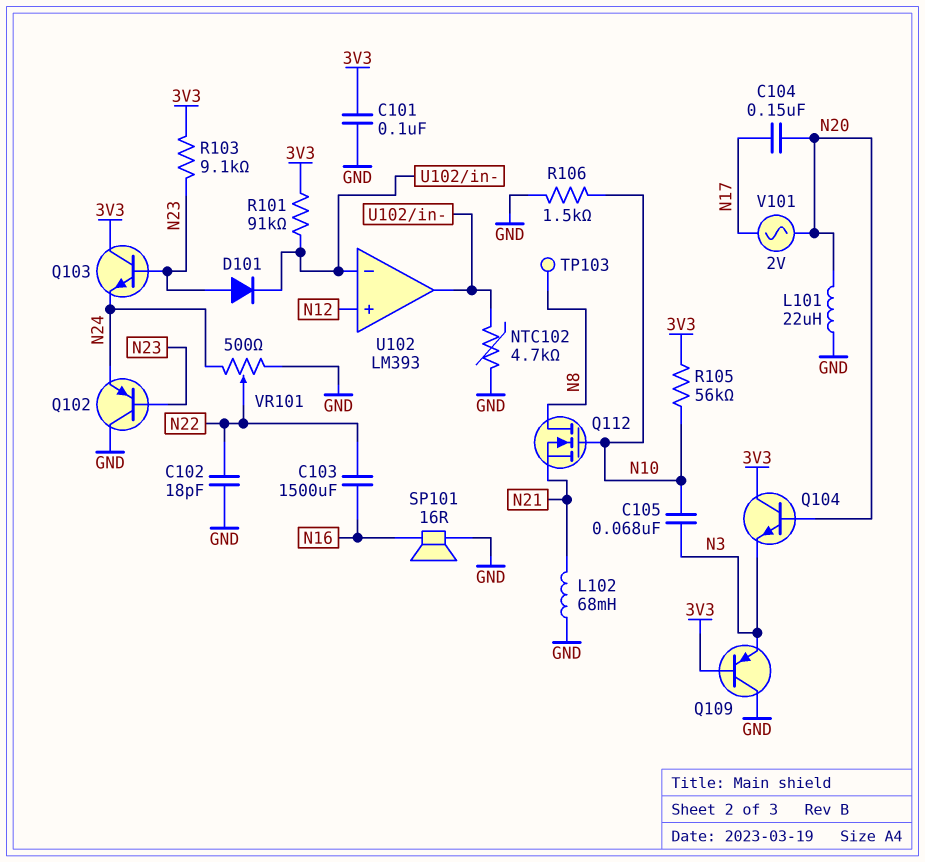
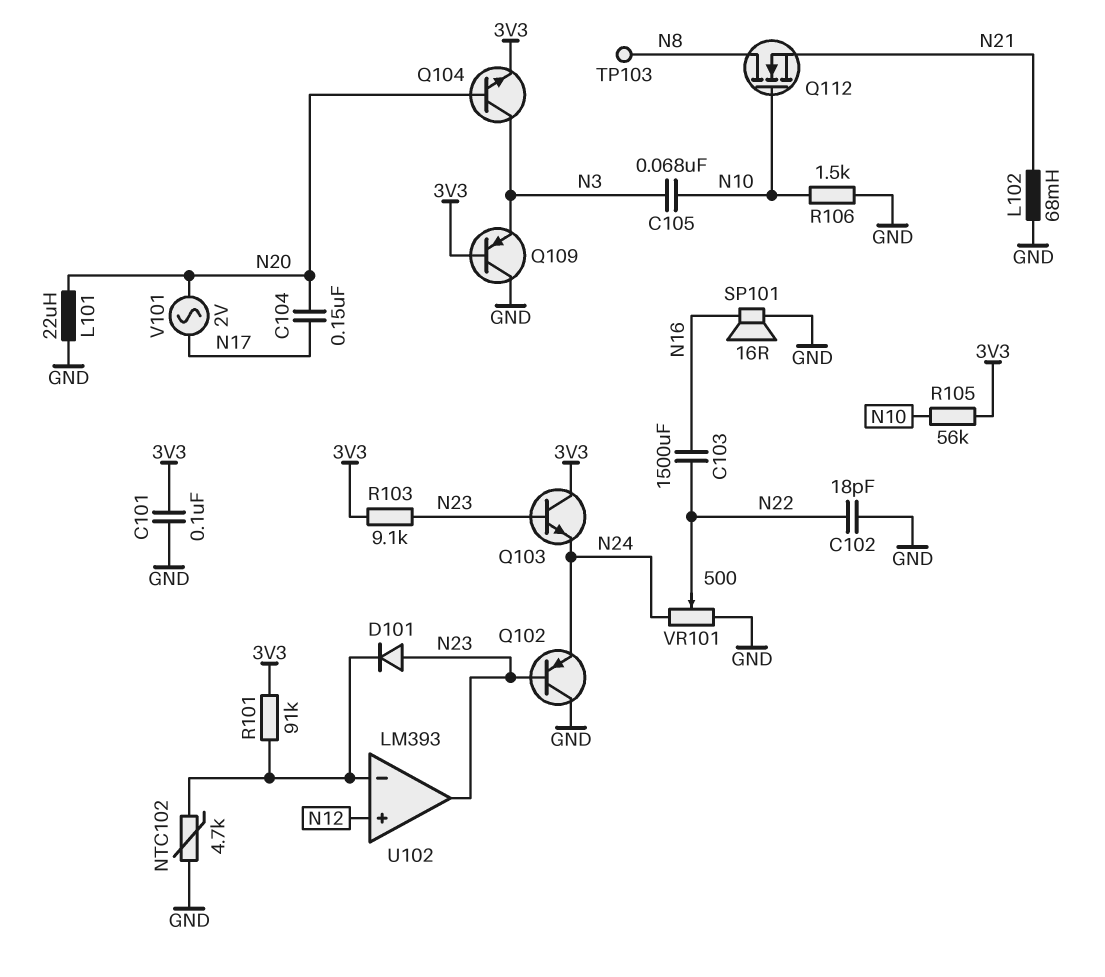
Q104: NPN (B N20, C 3V3, E N3) -> NPN (B N20, C N3, E 3V3)
U102 pin out: U102/in- -> N23

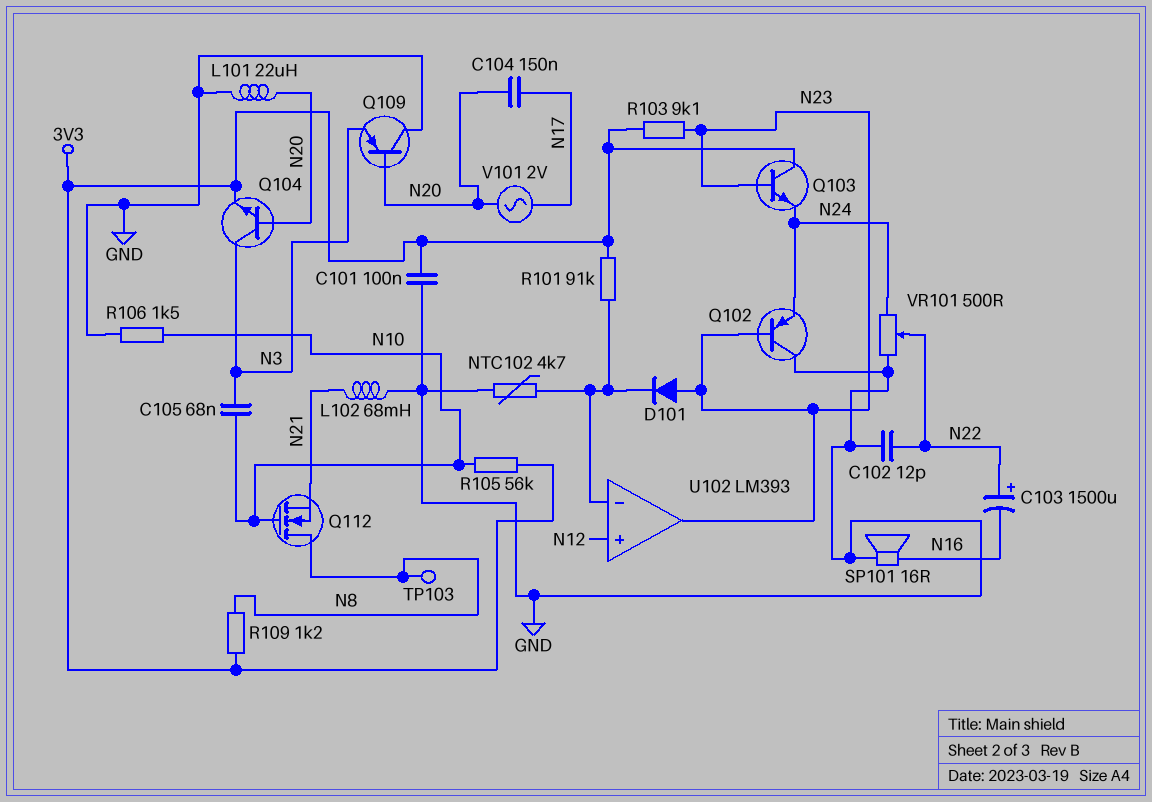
C102: 18pF (GND, N22) -> 12pF (GND, N22)
C103: 1500uF (N16, N22) -> 1500uF (plus N22, minus N16)
Q109: PNP (B 3V3, C GND, E N3) -> PNP (B N20, C GND, E N3)
R109: none -> 1.2k (3V3, N8)

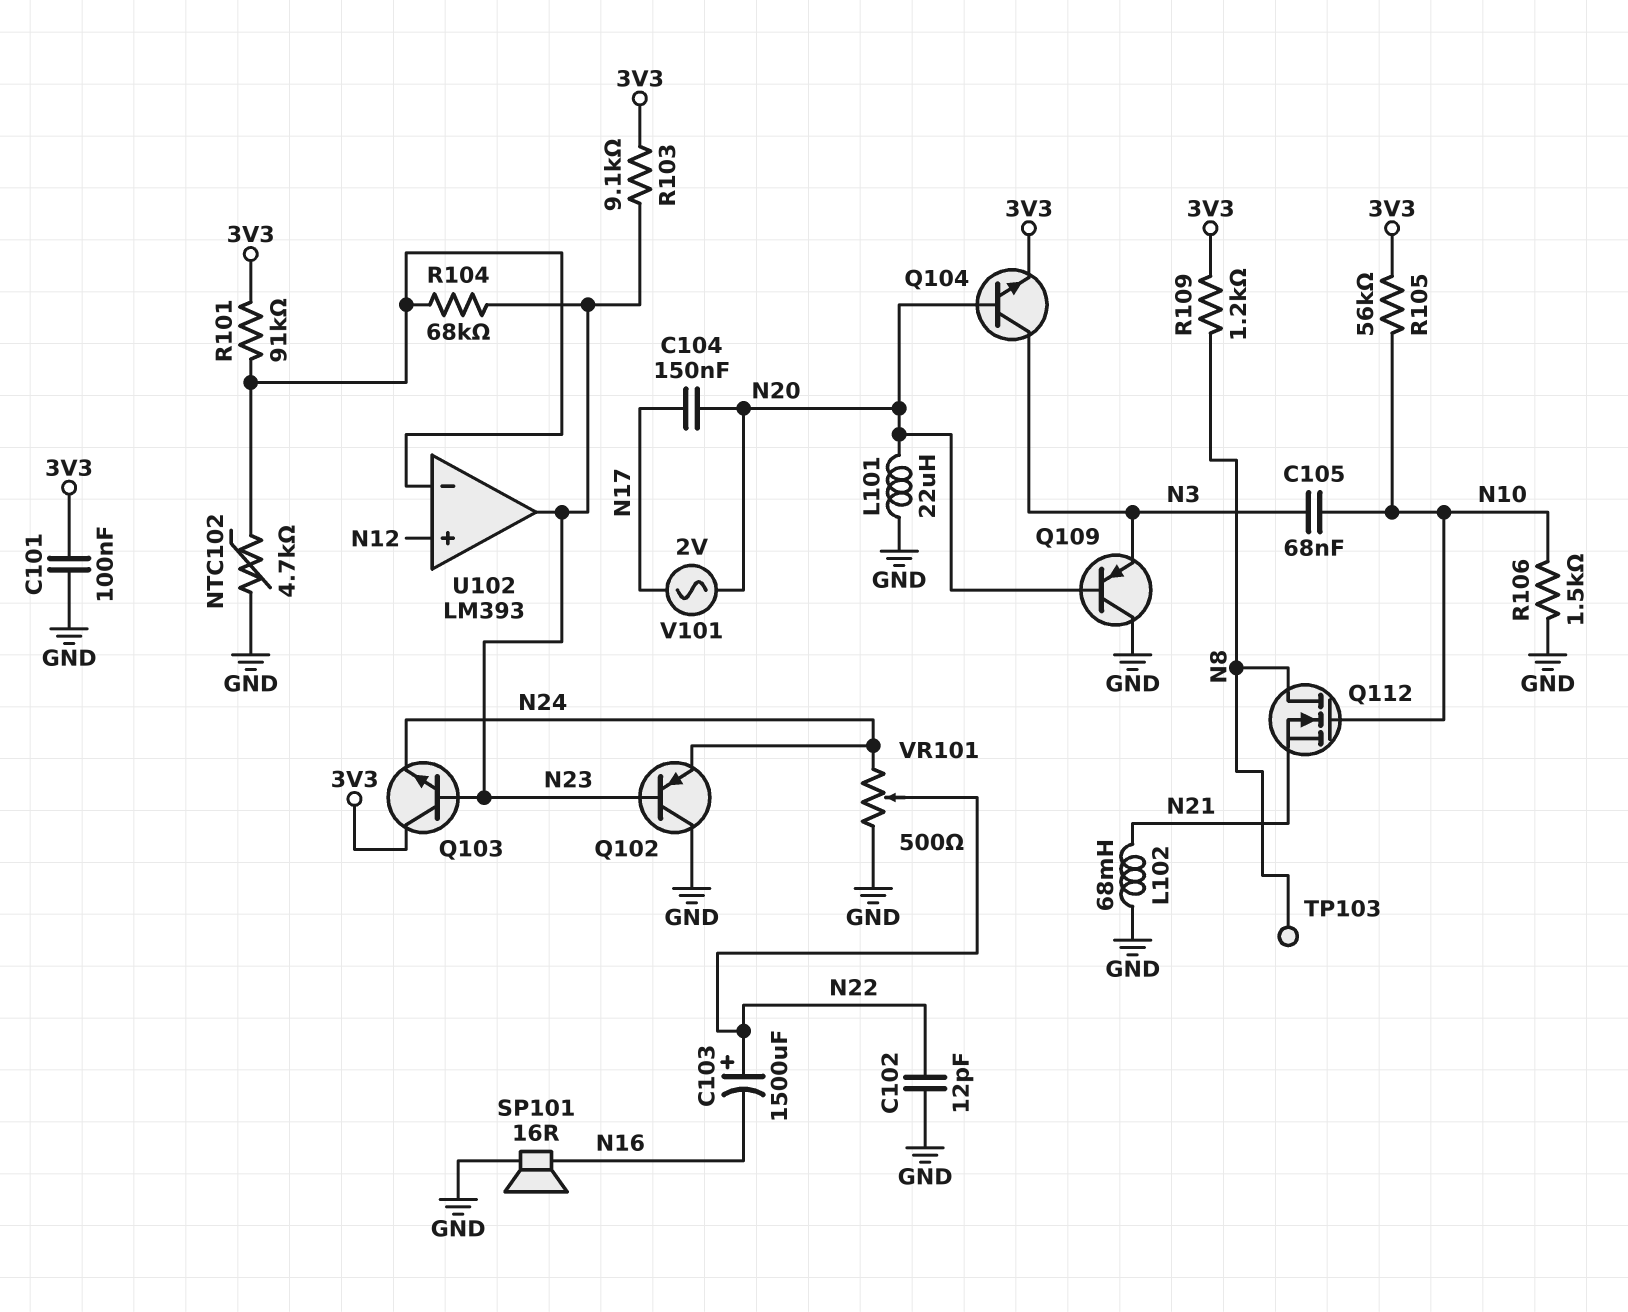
D101: diode (A N23, K U102/in-) -> none
R104: none -> 68k (N23, U102/in-)

